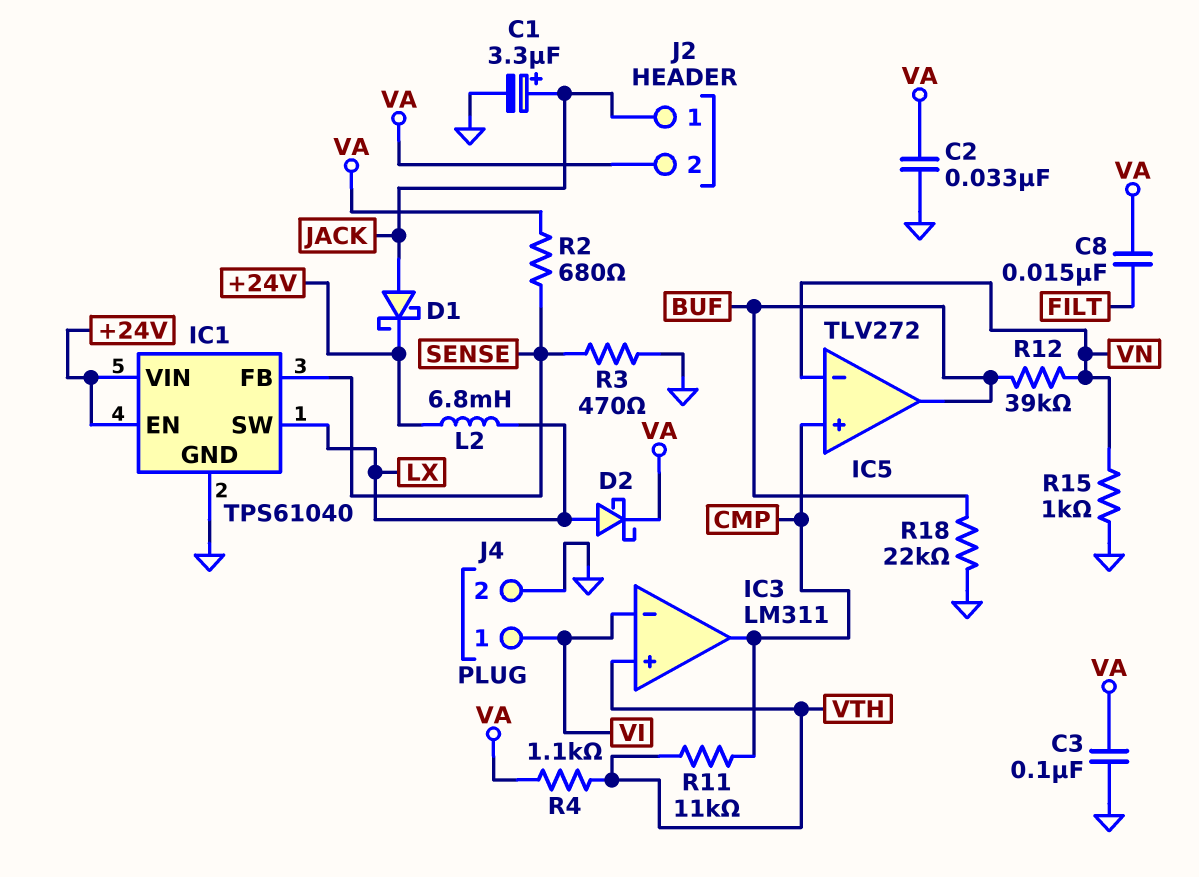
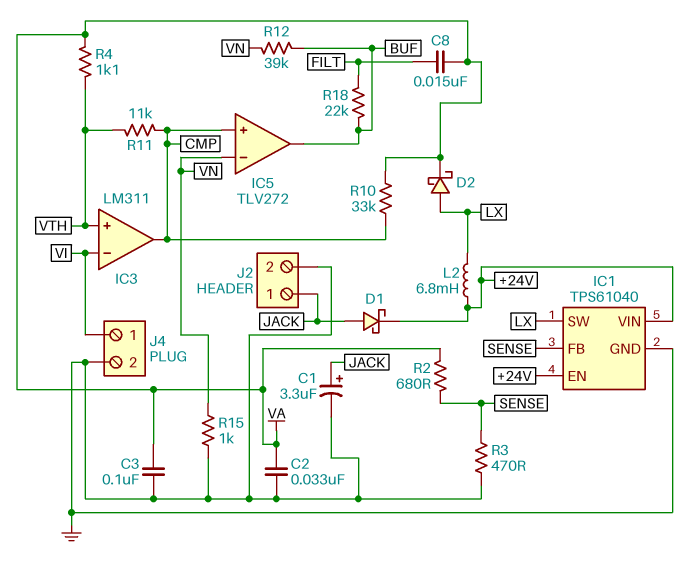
J2 pin 2: VA -> GND
R10: none -> 33k (CMP, VA)
R18: 22k (BUF, GND) -> 22k (BUF, FILT)

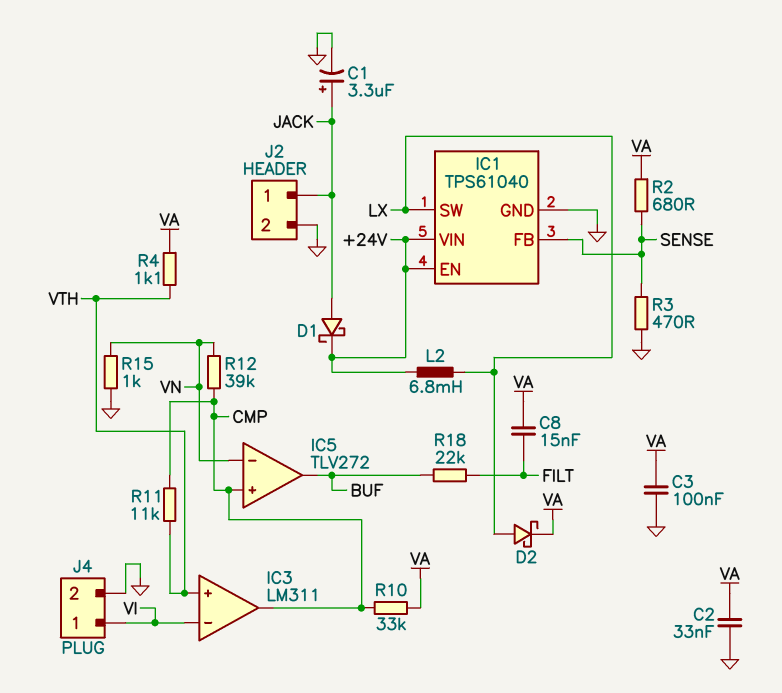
R12: 39k (BUF, VN) -> 39k (CMP, VN)

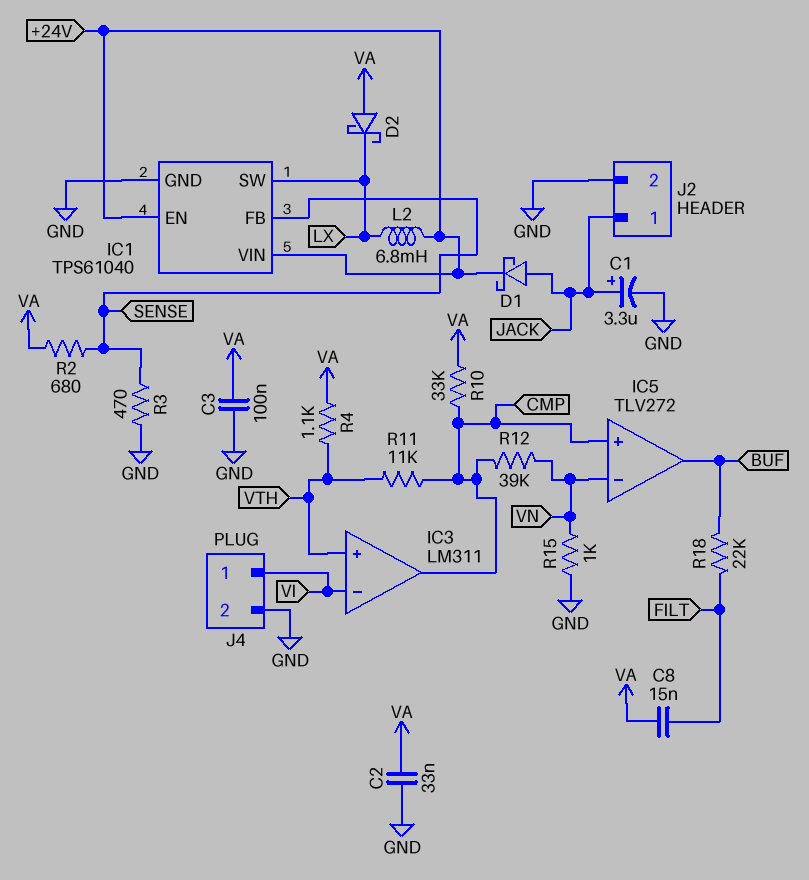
D2: schottky (A LX, K VA) -> schottky (A VA, K LX)

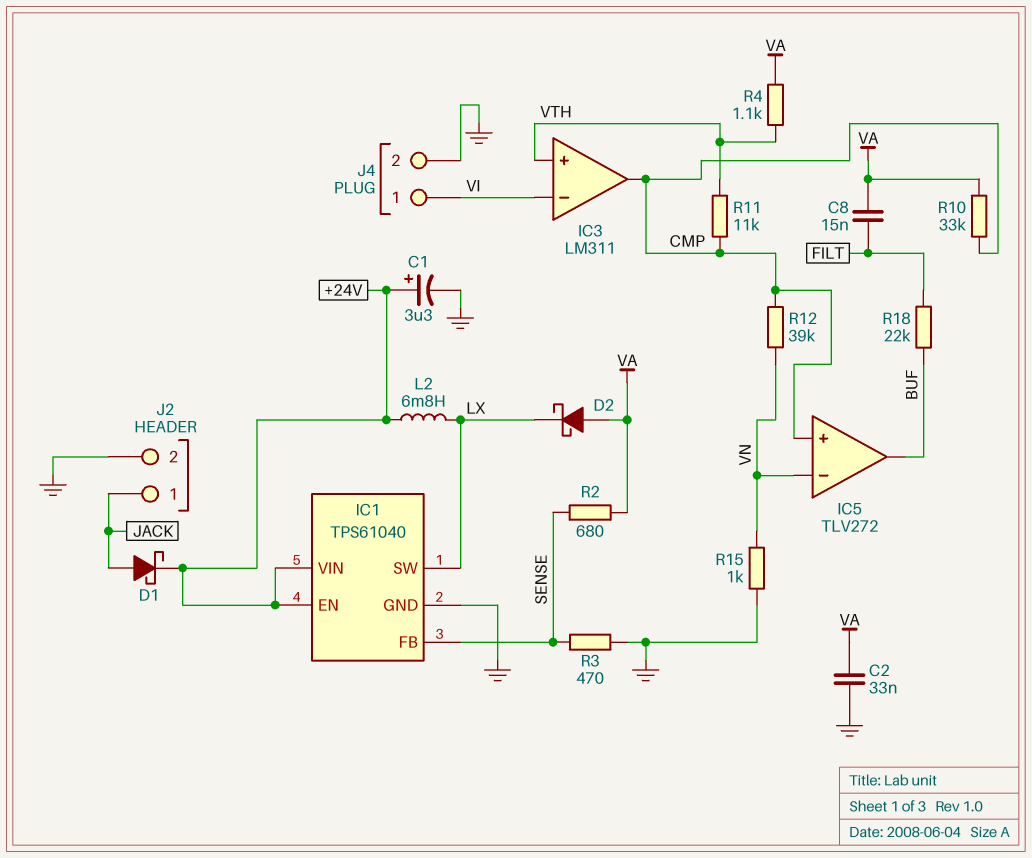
C1: 3.3uF (plus JACK, minus GND) -> 3.3uF (plus +24V, minus GND)
C3: 100nF (GND, VA) -> none

